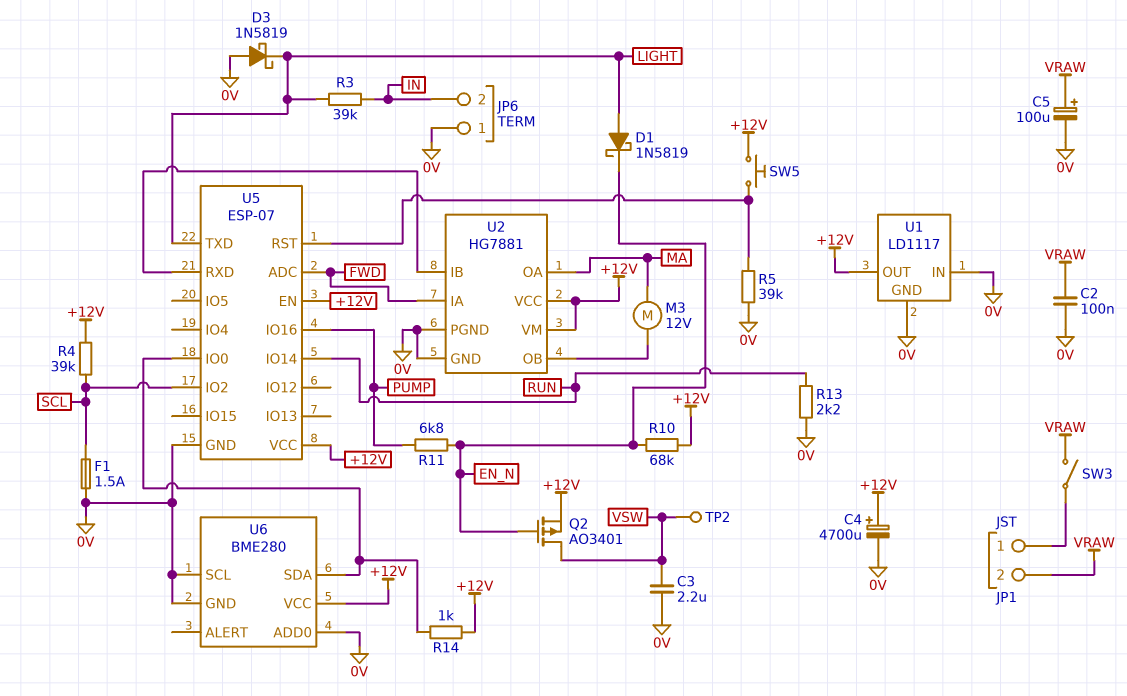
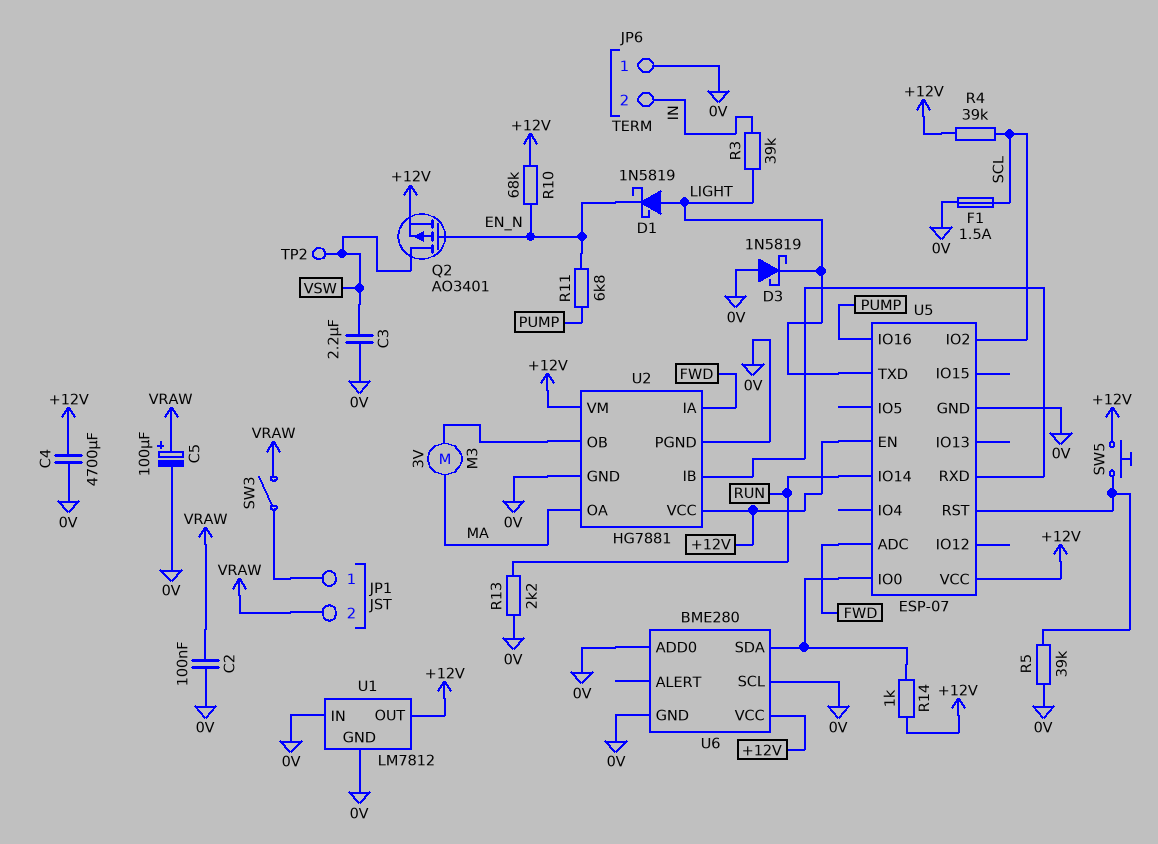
C4: 4700uF (plus +12V, minus 0V) -> 4700uF (+12V, 0V)
M3: motor 12V (MA, U2/OB) -> motor 3V (MA, U2/OB)
U1: LD1117 -> LM7812

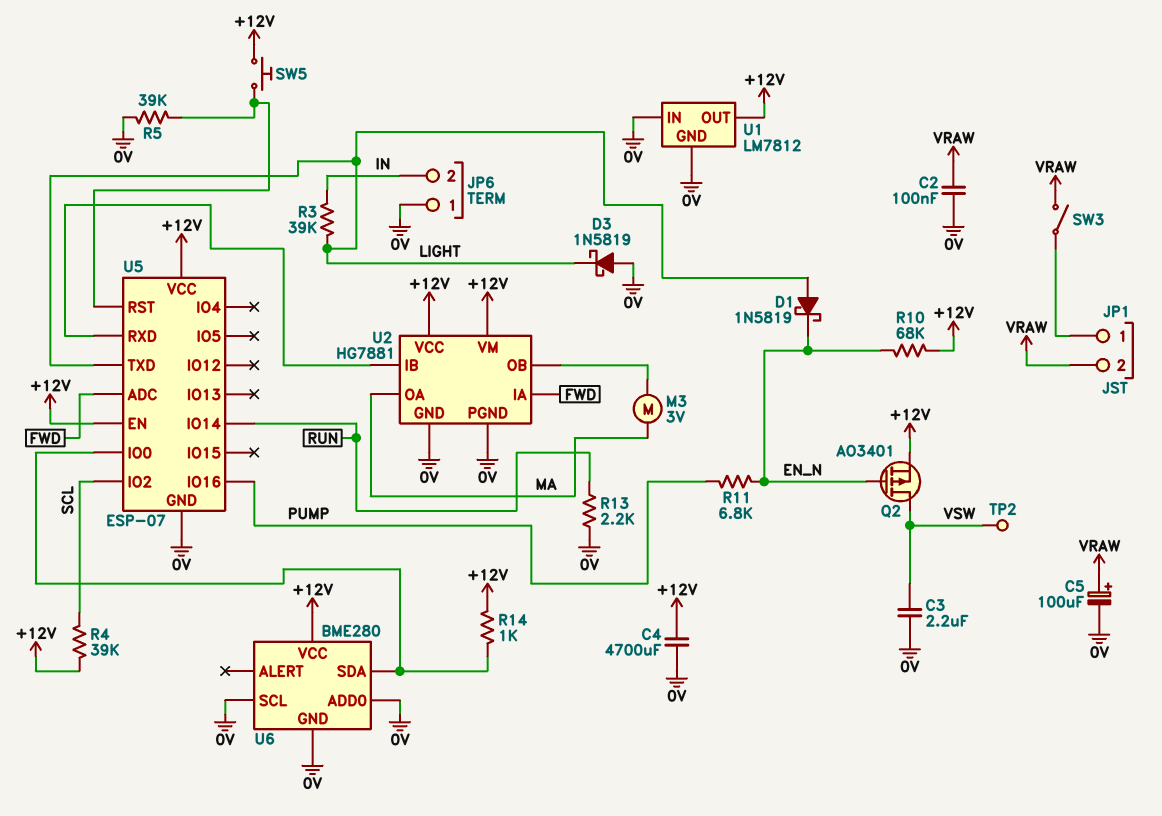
F1: 1.5A (0V, SCL) -> none

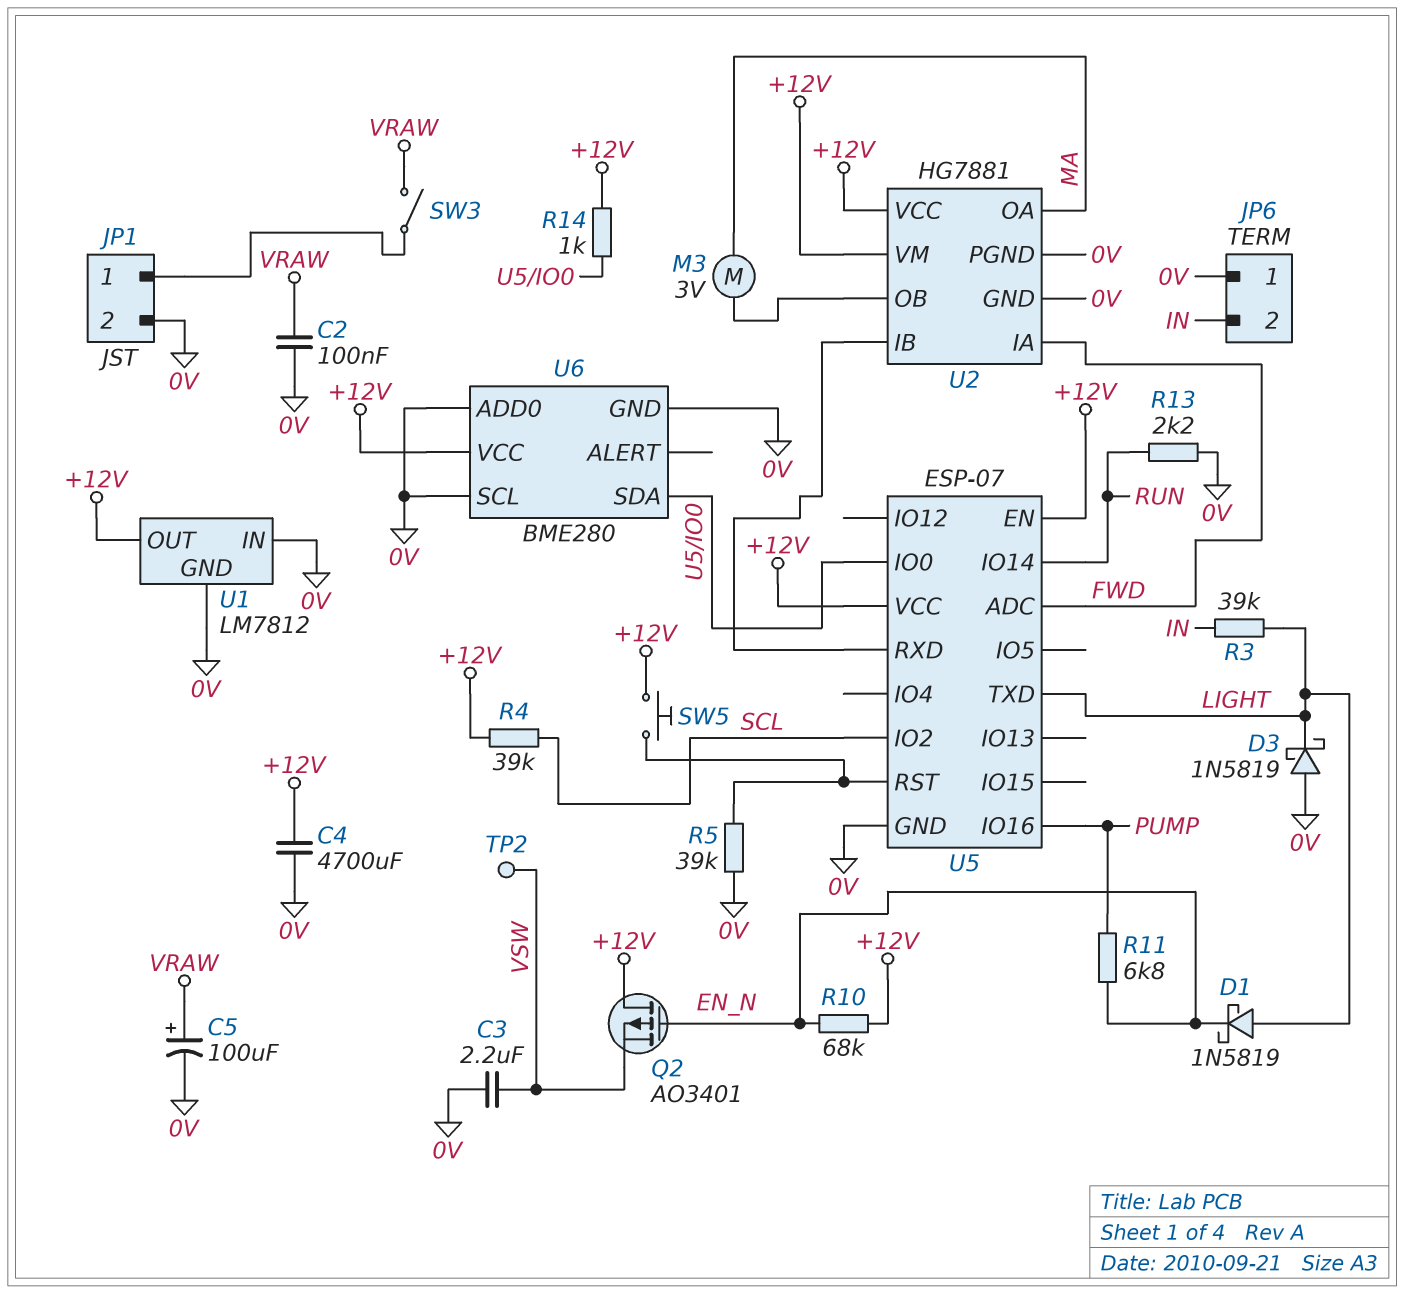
JP1 pin 2: VRAW -> 0V
Q2: PMOS AO3401 (G EN_N, D VSW, S +12V) -> PMOS AO3401 (G EN_N, D +12V, S VSW)

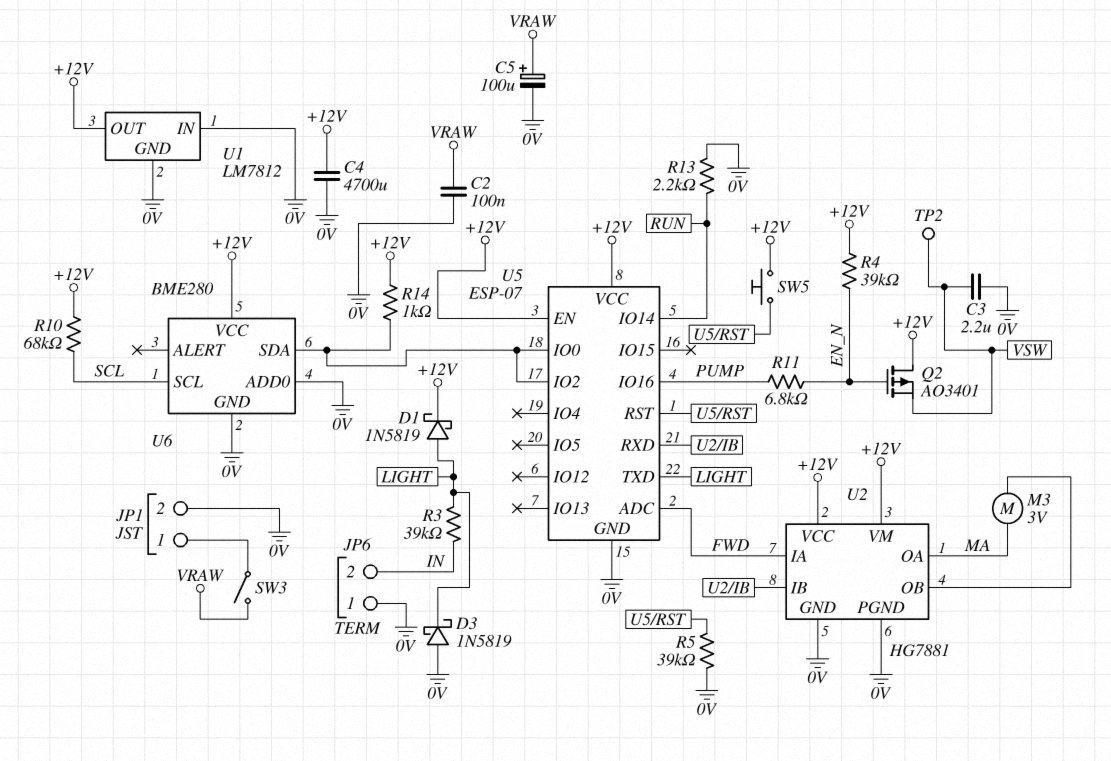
D1: schottky 1N5819 (A LIGHT, K EN_N) -> schottky 1N5819 (A LIGHT, K +12V)
R4: 39k (+12V, SCL) -> 39k (+12V, EN_N)
R10: 68k (+12V, EN_N) -> 68k (+12V, SCL)
U5 pin IO2: SCL -> U5/IO0
U6 pin SCL: 0V -> SCL

